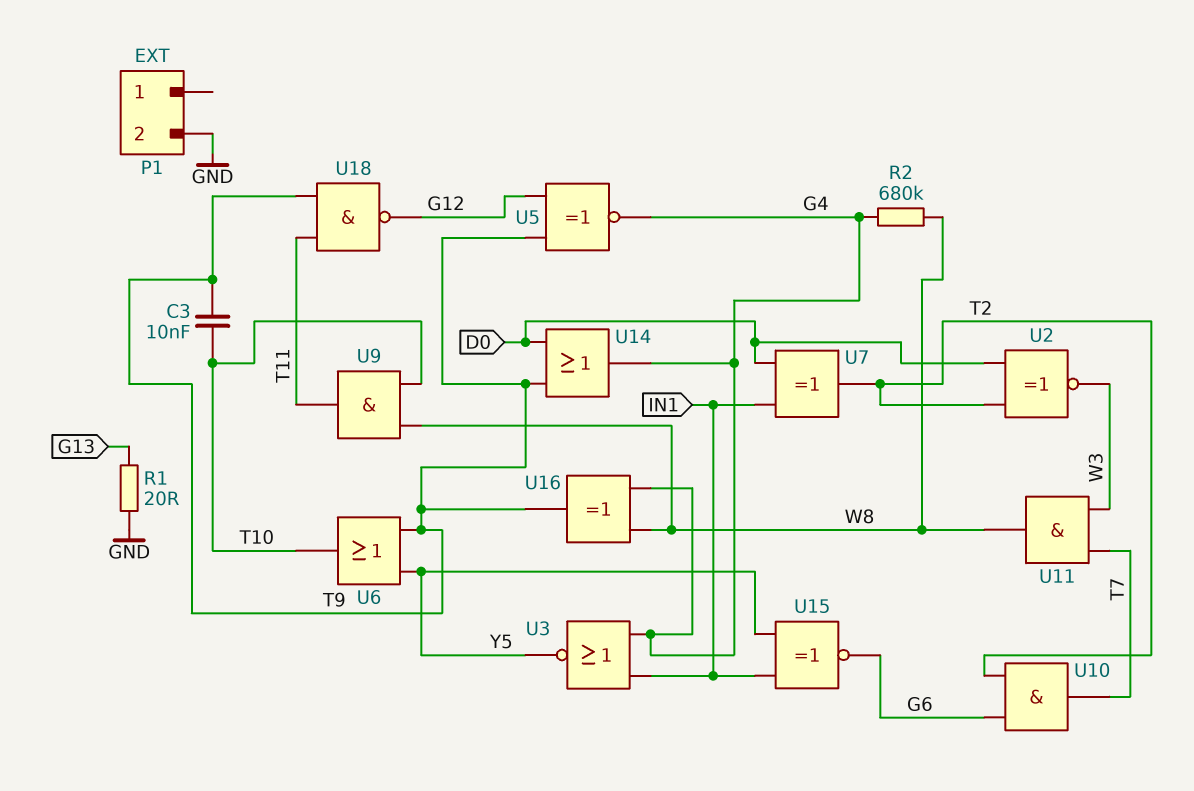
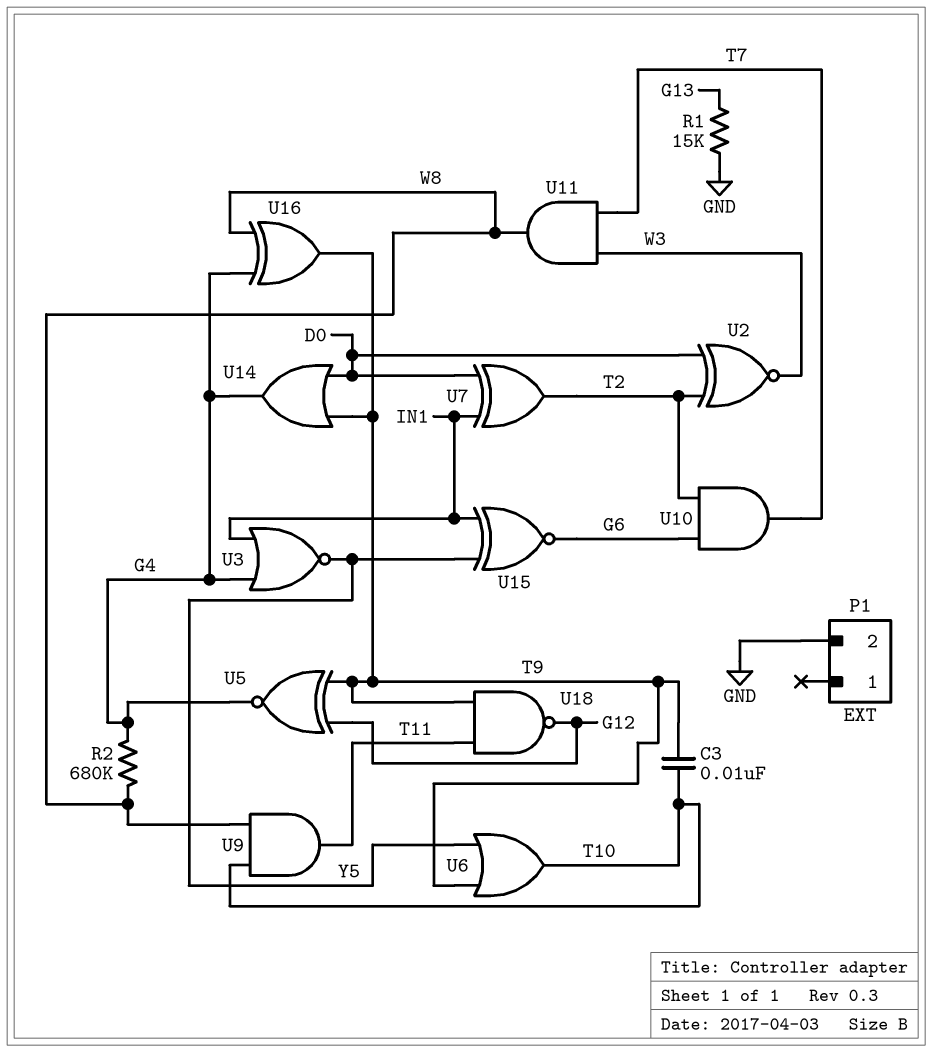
R1: 20 (G13, GND) -> 15k (G13, GND)

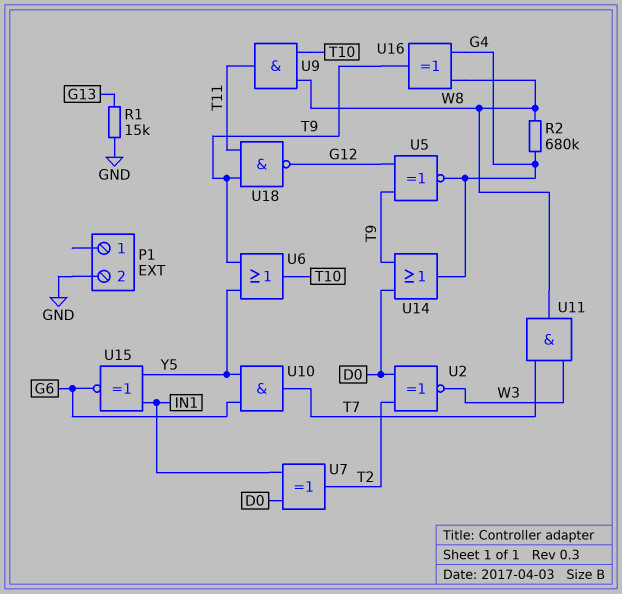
C3: 10nF (T9, T10) -> none
U3: NOR (in G4, in IN1, out Y5) -> none
U10: AND (in G6, in T2, out T7) -> AND (in G6, in Y5, out T7)

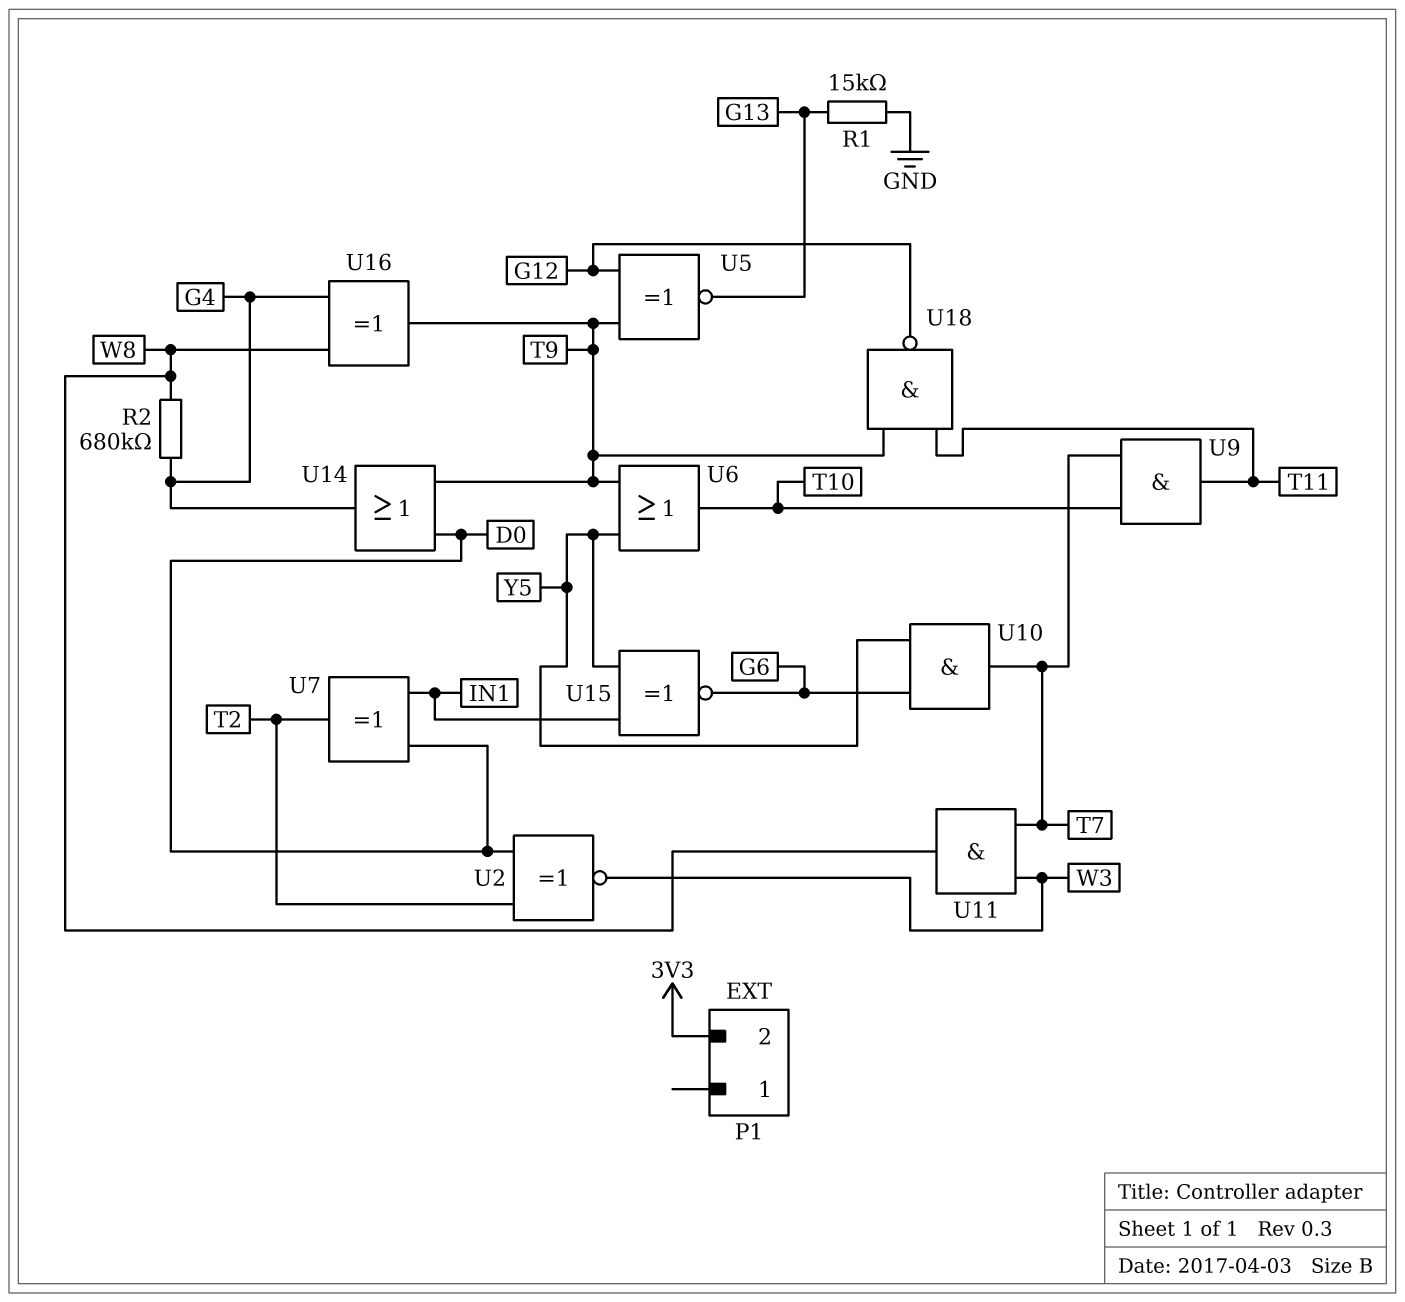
P1 pin 2: GND -> 3V3
U5: XNOR (in G12, in T9, out G4) -> XNOR (in G12, in T9, out G13)
U9: AND (in T10, in W8, out T11) -> AND (in T7, in T10, out T11)

